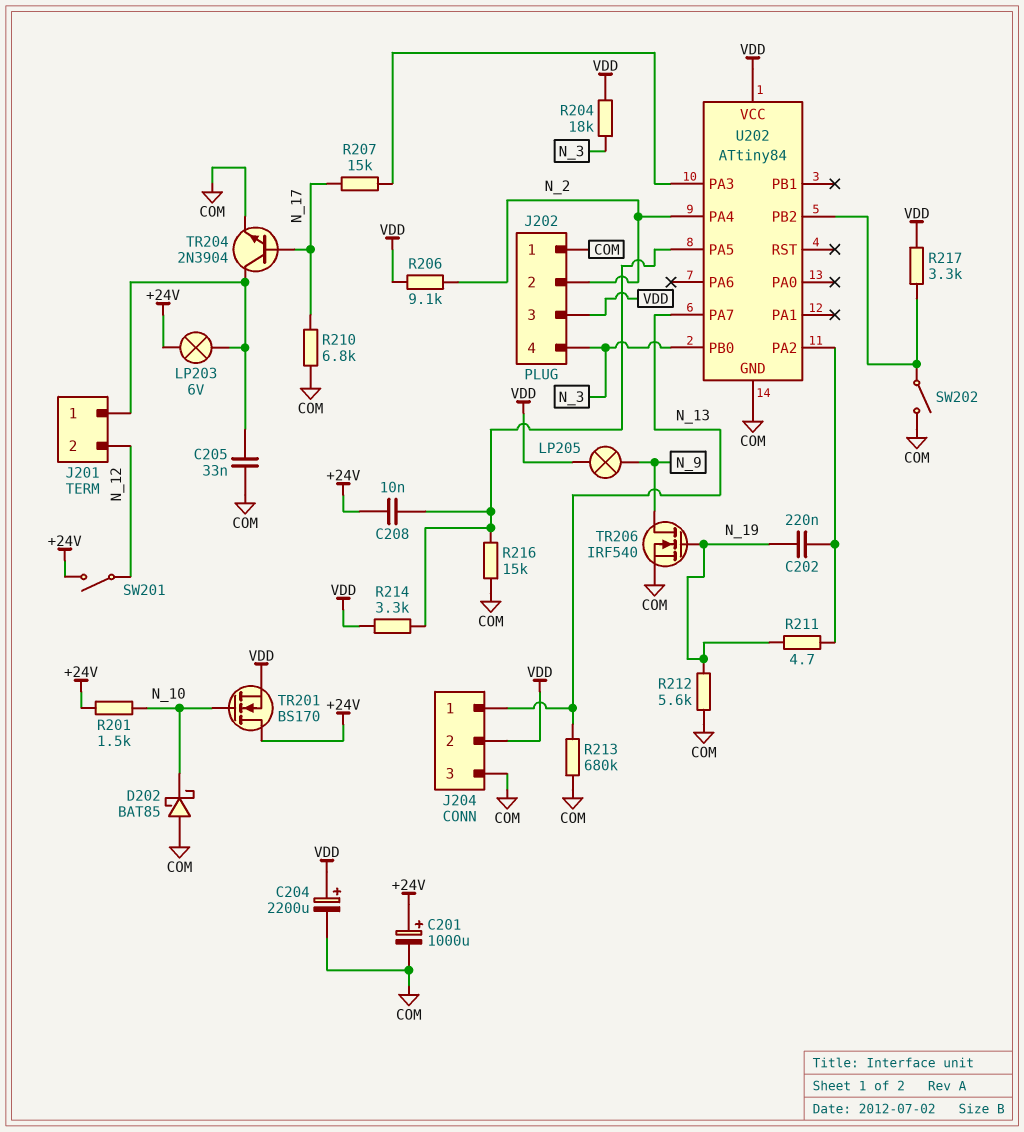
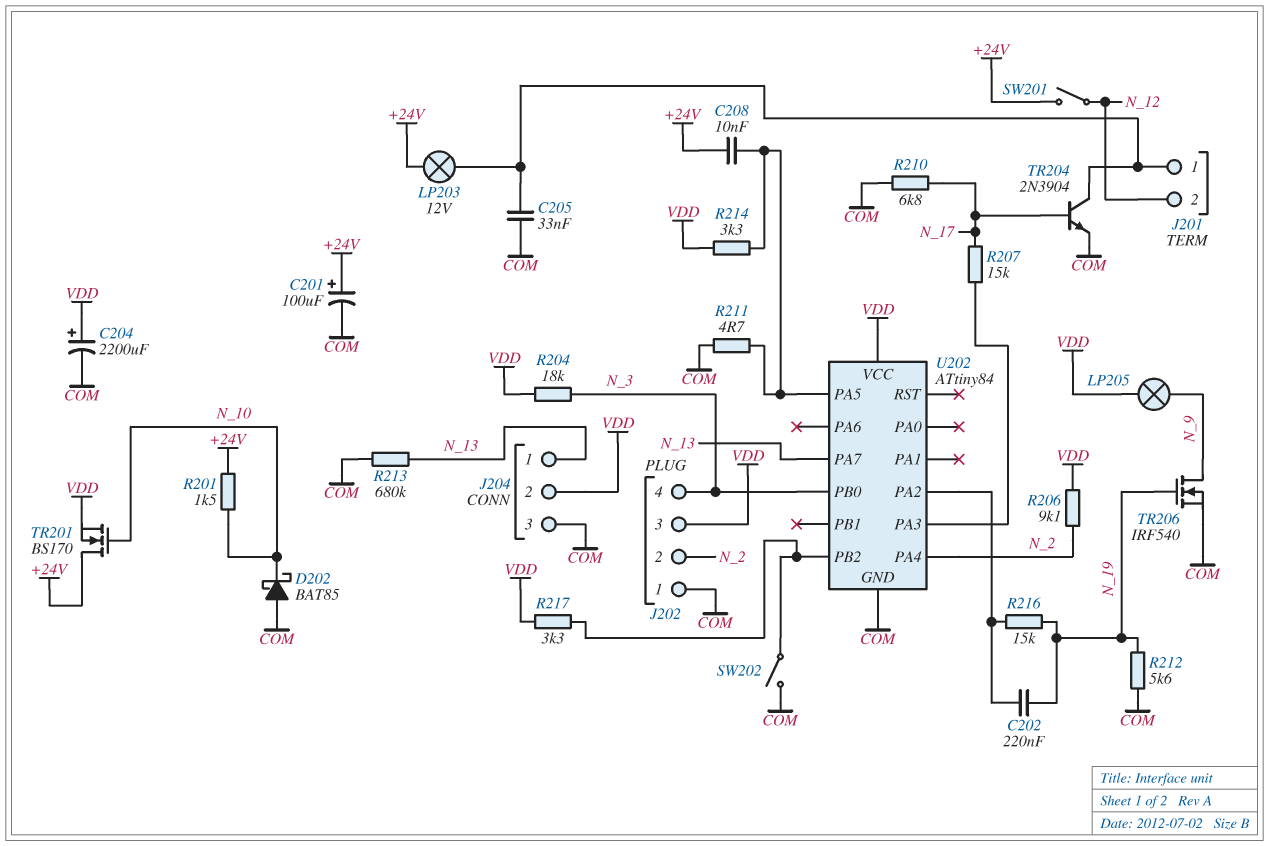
C201: 1000uF (plus +24V, minus COM) -> 100uF (plus +24V, minus COM)
LP203: lamp 6V (+24V, J201/1) -> lamp 12V (+24V, J201/1)
R211: 4.7 (N_19, U202/PA2) -> 4.7 (COM, U202/PA5)
R216: 15k (COM, U202/PA5) -> 15k (N_19, U202/PA2)

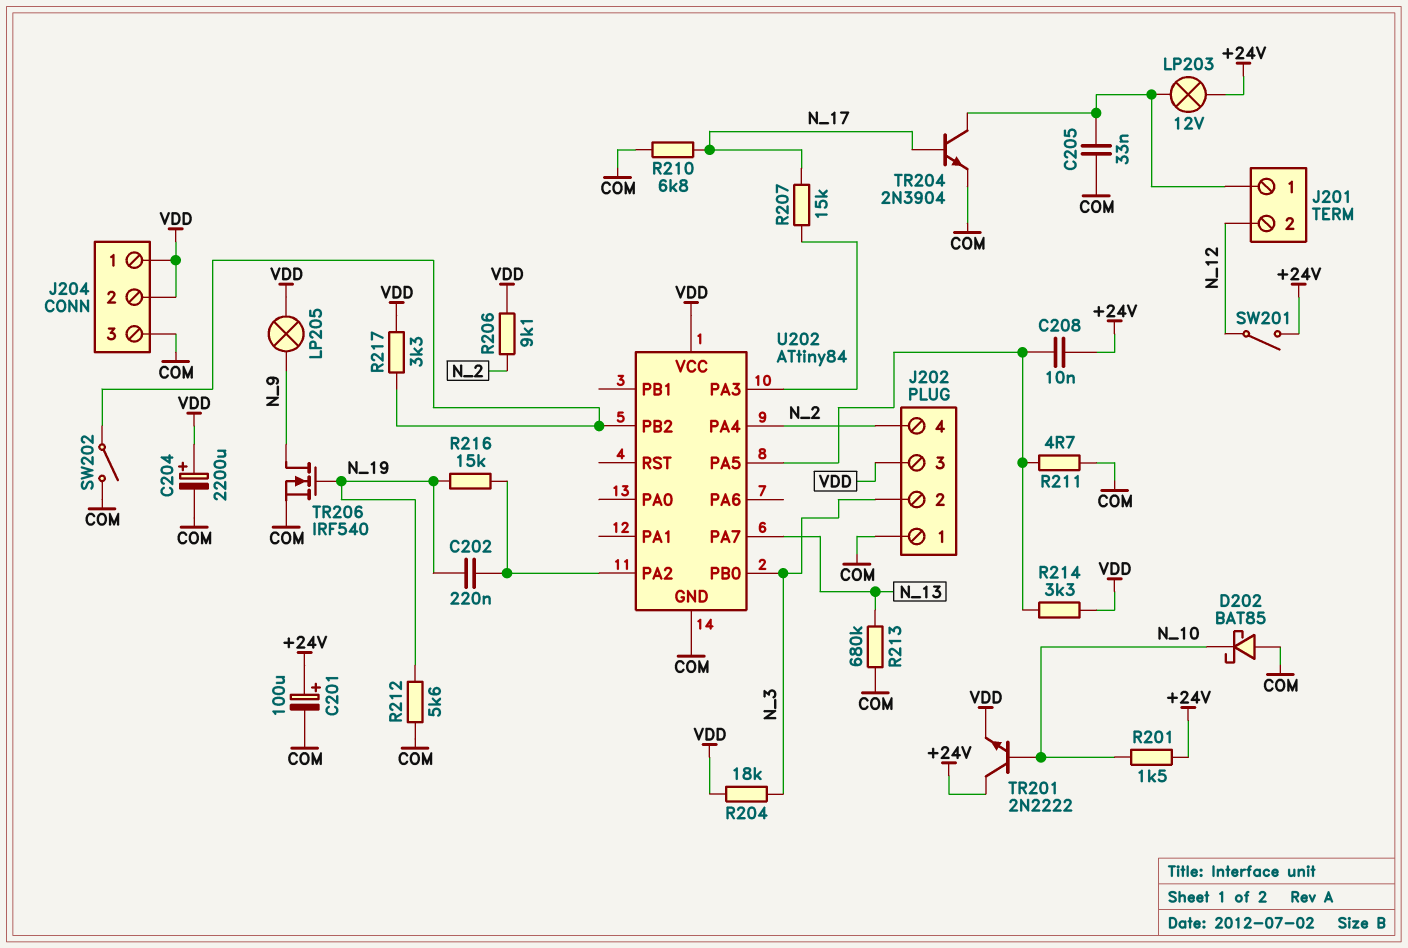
J202 pin 2: N_2 -> N_3
J202 pin 4: N_3 -> N_2
J204 pin 1: N_13 -> VDD
TR201: NMOS BS170 (G N_10, D +24V, S VDD) -> NPN 2N2222 (B N_10, C +24V, E VDD)

